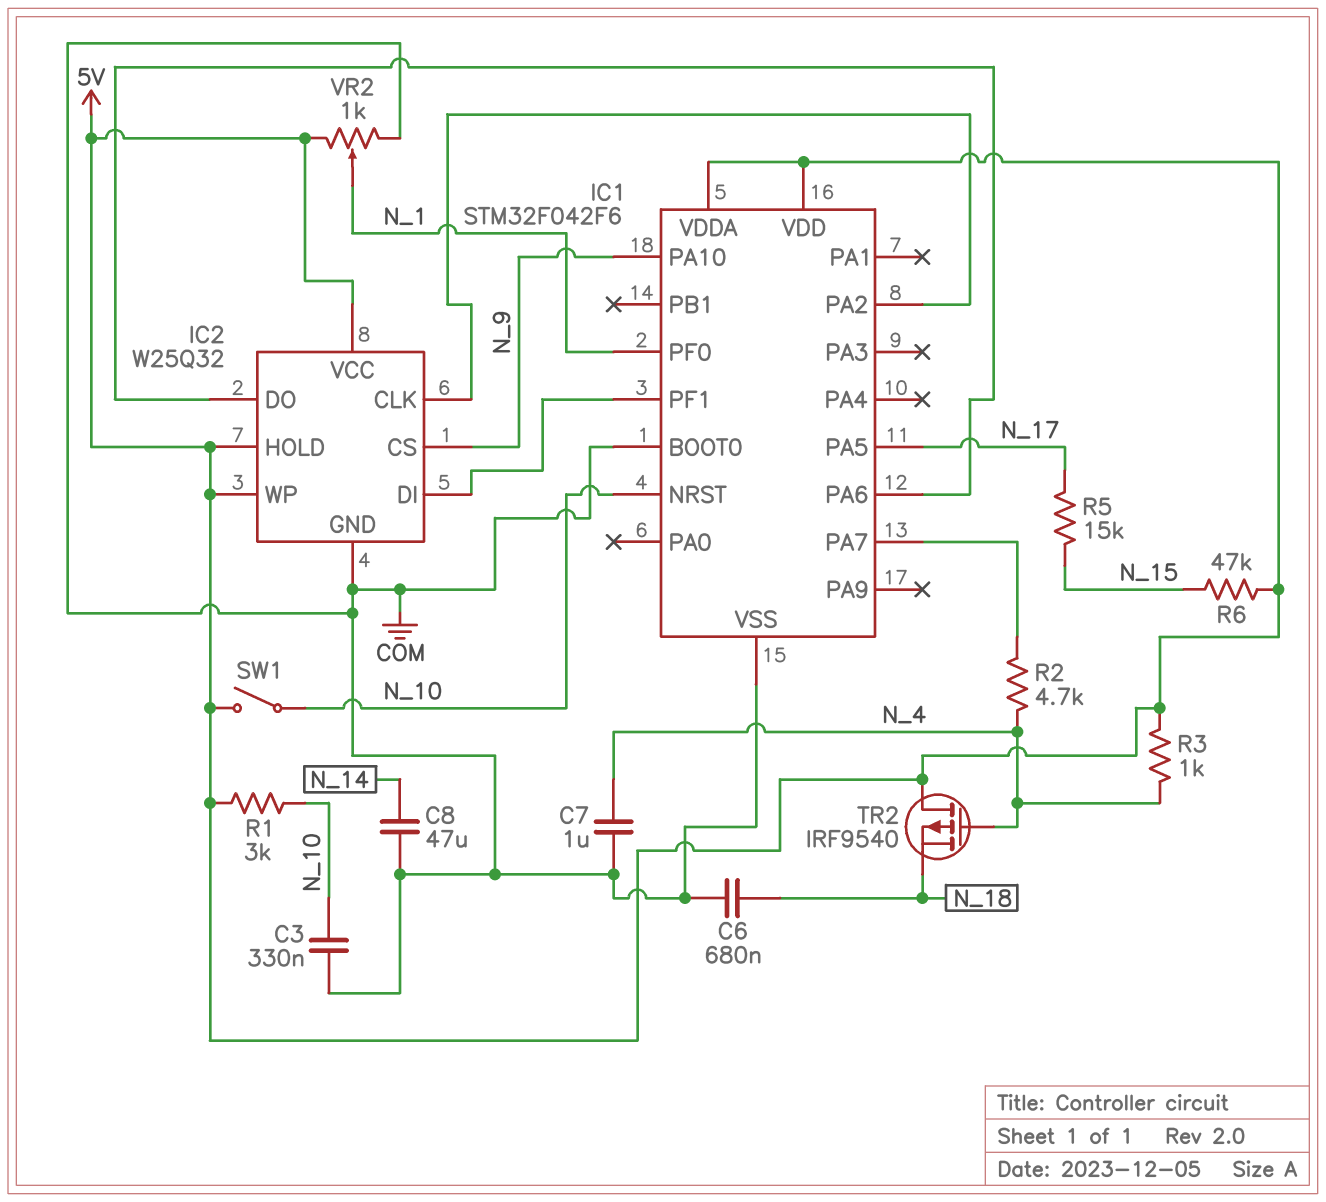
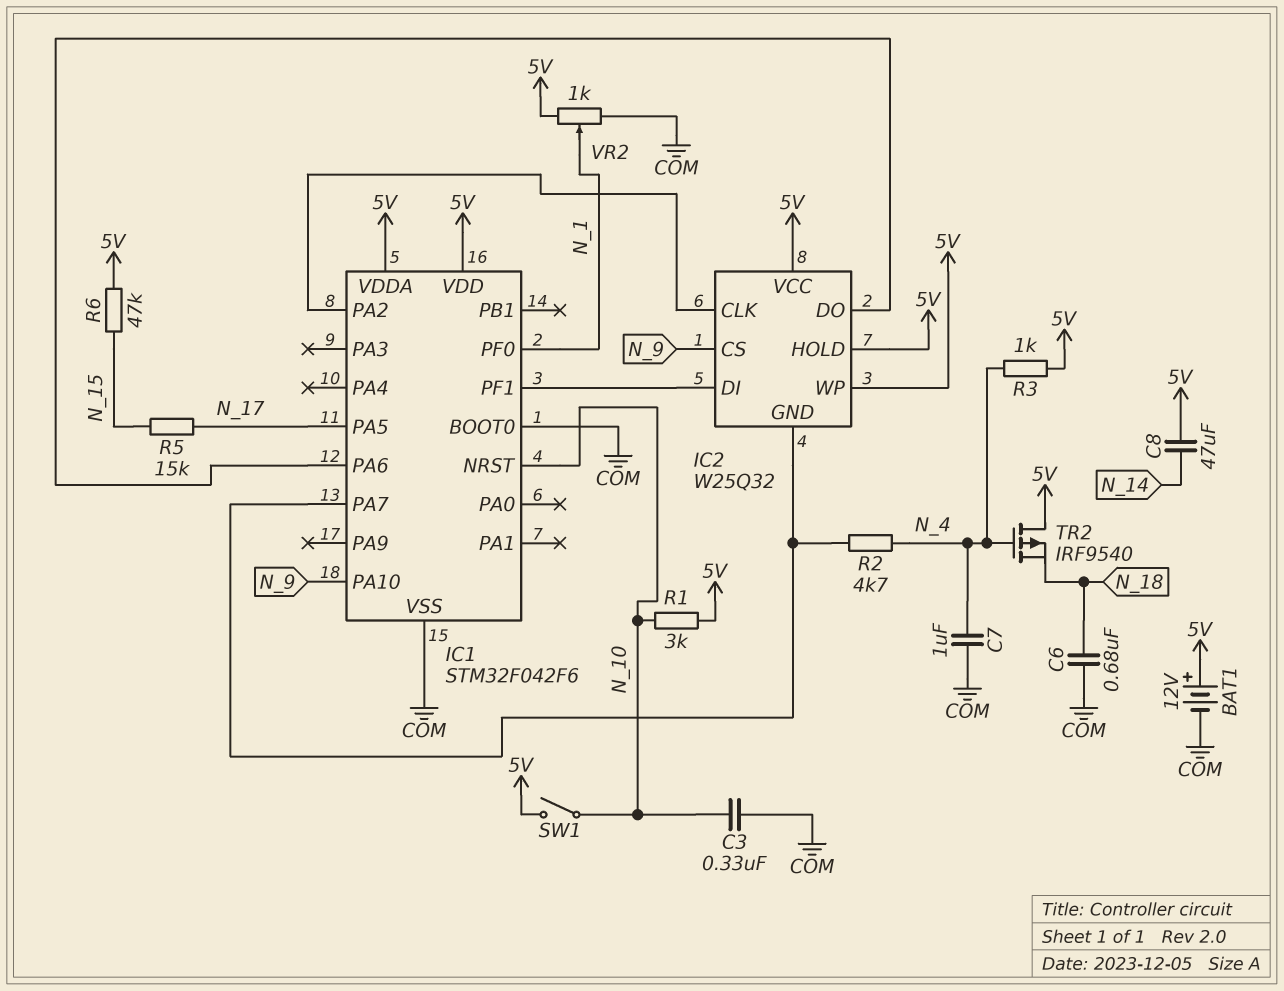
BAT1: none -> 12V (plus 5V, minus COM)
C8: 47uF (COM, N_14) -> 47uF (5V, N_14)
IC2 pin GND: COM -> IC1/PA7

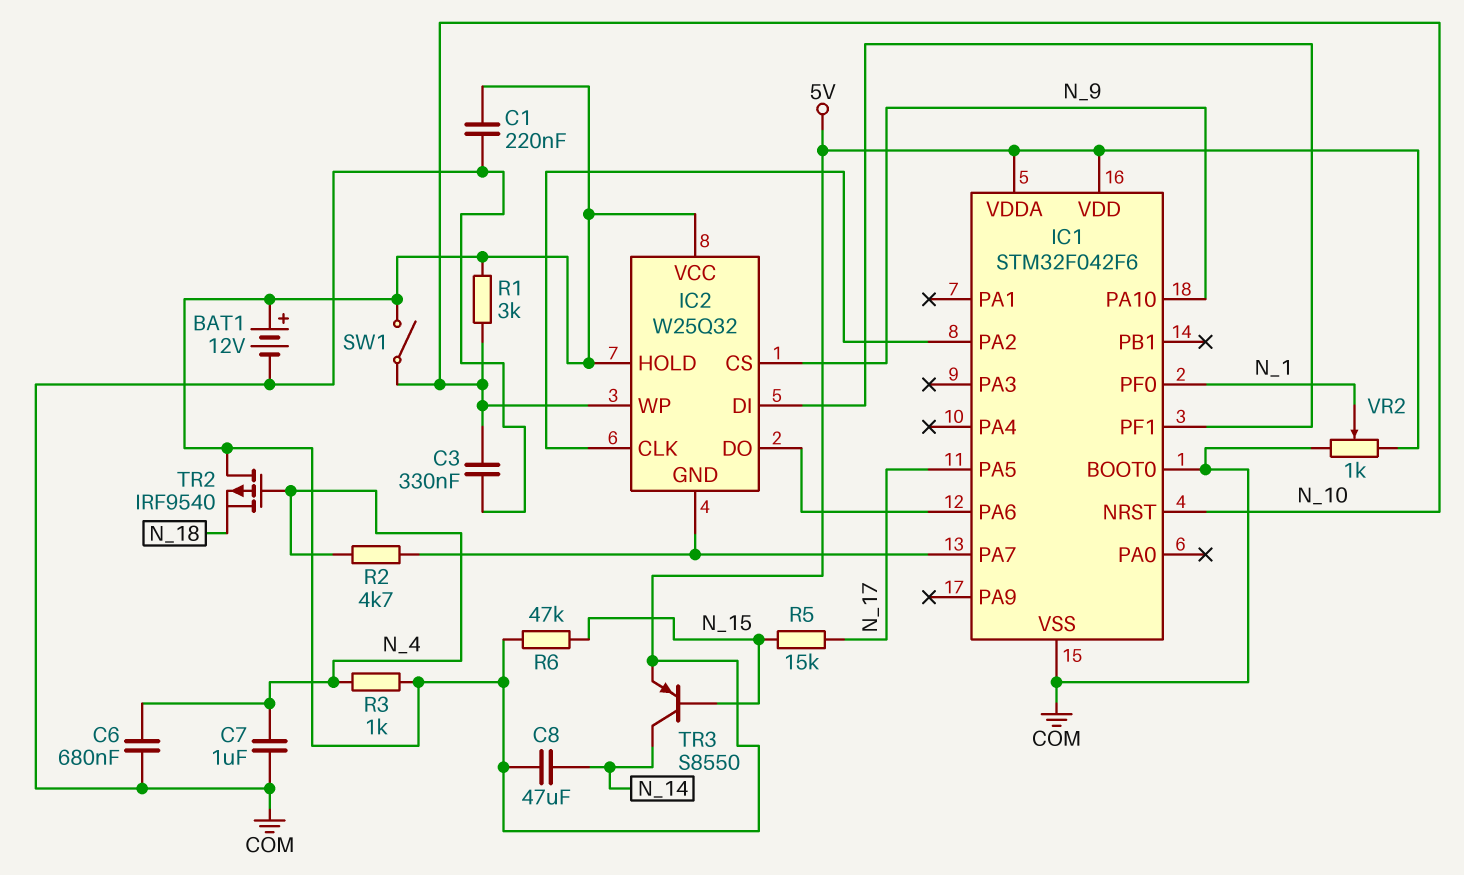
C1: none -> 220nF (5V, COM)
C6: 680nF (COM, N_18) -> 680nF (COM, N_4)
IC2 pin WP: 5V -> N_10
TR3: none -> PNP S8550 (B N_15, C N_14, E 5V)

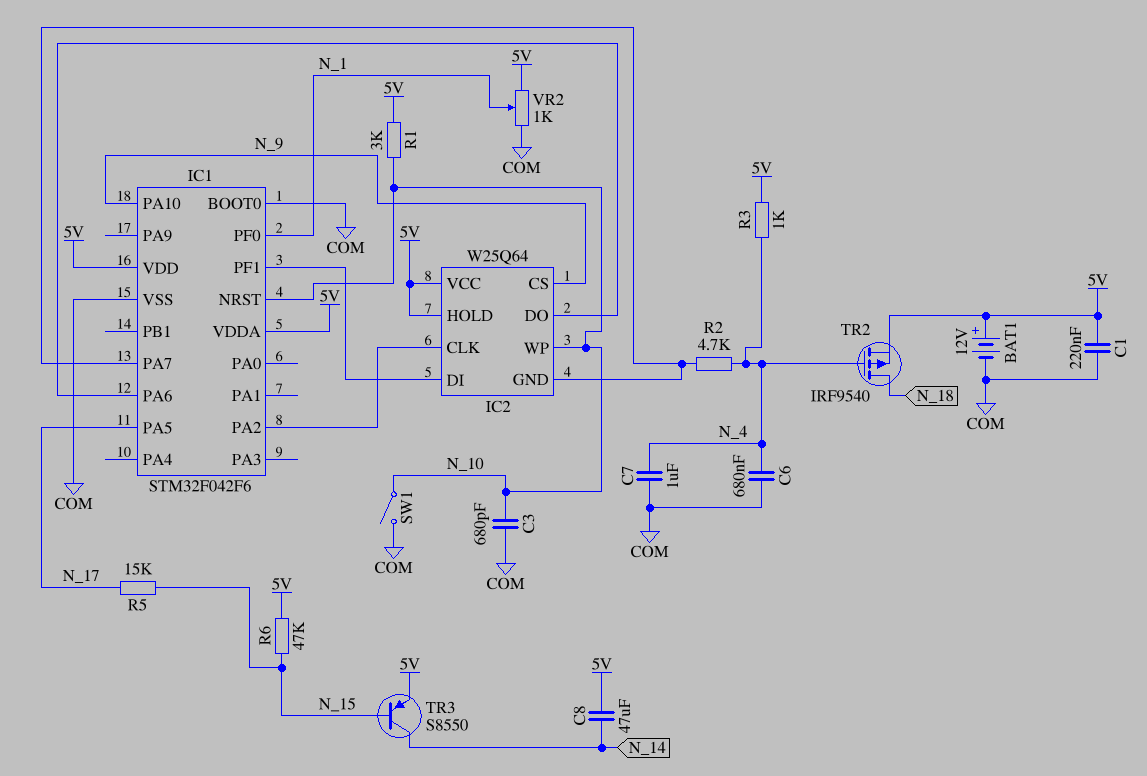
C3: 330nF (COM, N_10) -> 680pF (COM, N_10)
IC2: W25Q32 -> W25Q64
SW1: switch (5V, N_10) -> switch (COM, N_10)
TR2: PMOS IRF9540 (G N_4, D 5V, S N_18) -> PMOS IRF9540 (G N_4, D N_18, S 5V)

